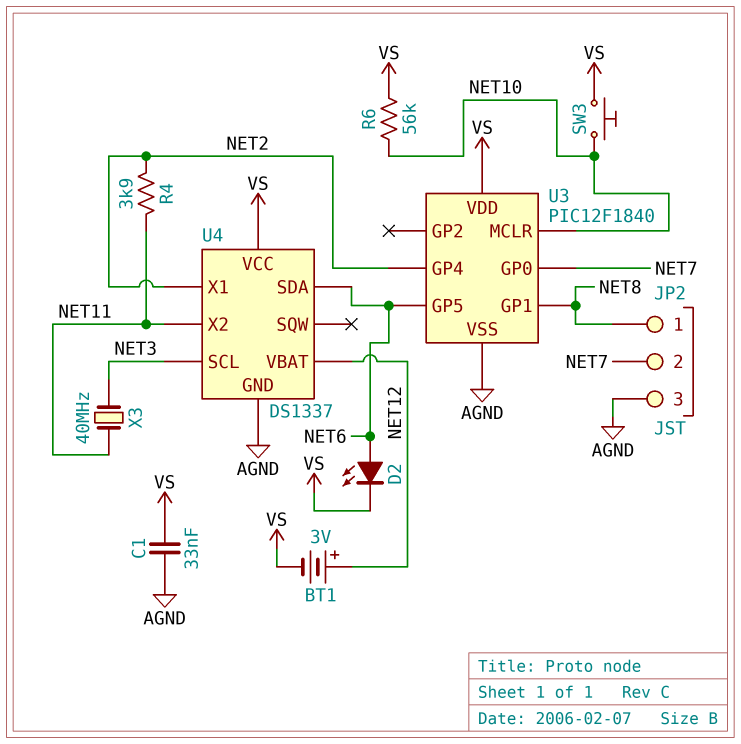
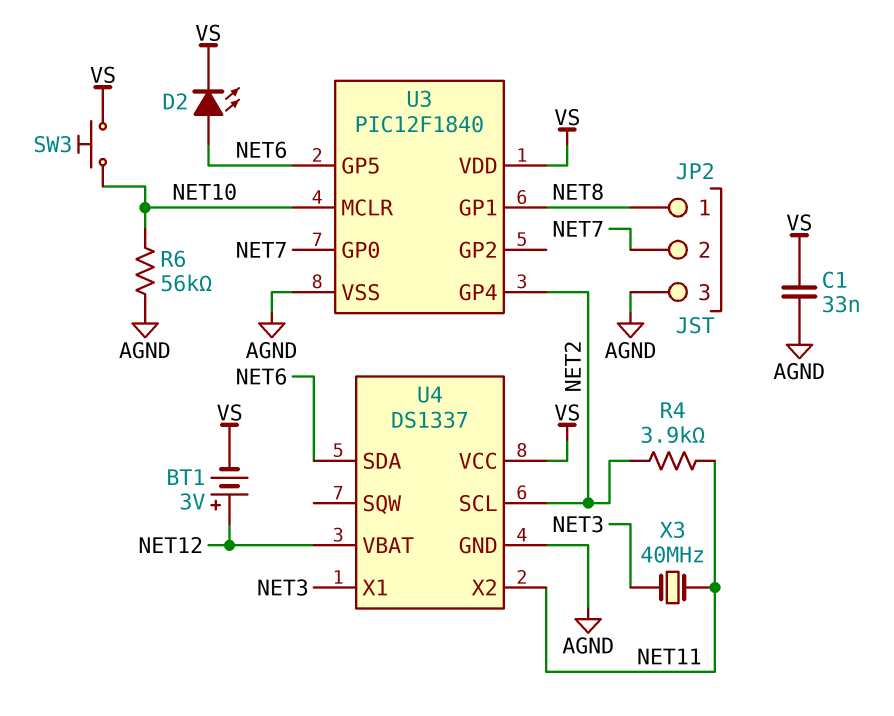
R6: 56k (NET10, VS) -> 56k (AGND, NET10)
U4 pin SCL: NET3 -> NET2
U4 pin X1: NET2 -> NET3

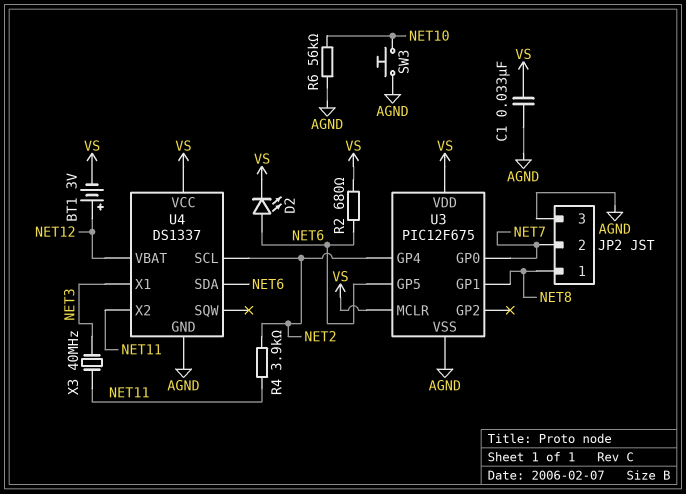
R2: none -> 680 (NET6, VS)
SW3: button (NET10, VS) -> button (AGND, NET10)
U3: PIC12F1840 -> PIC12F675
U3 pin MCLR: NET10 -> VS

